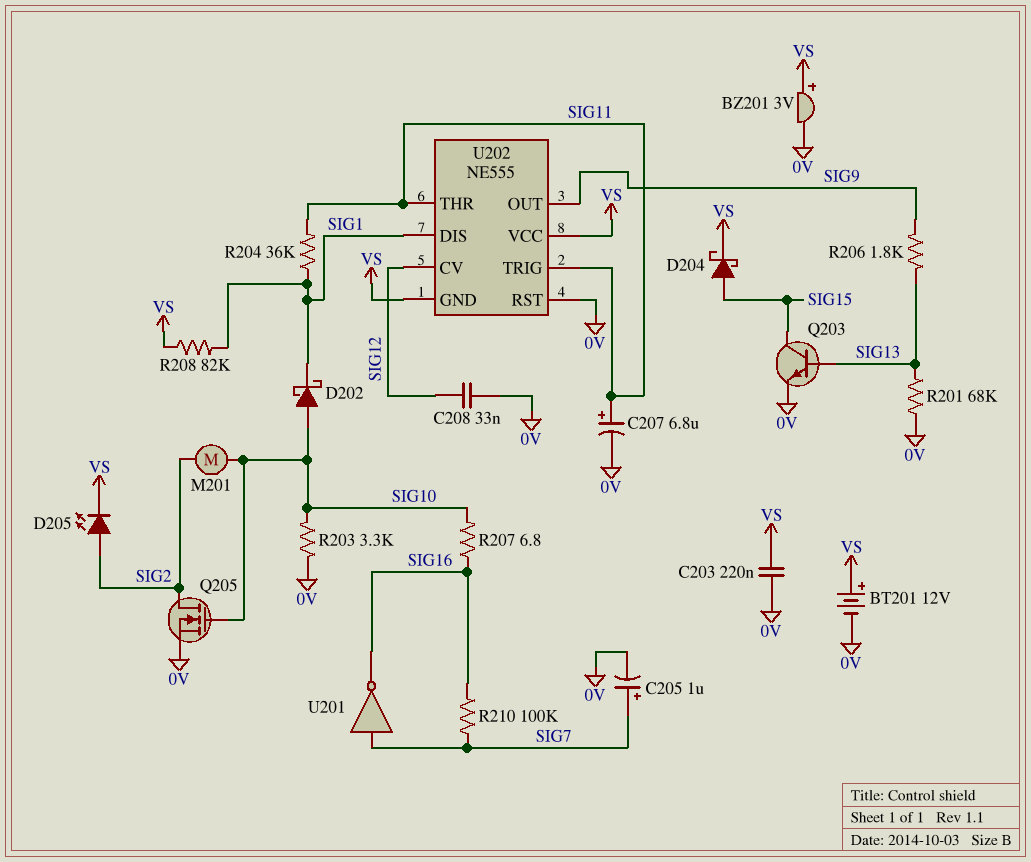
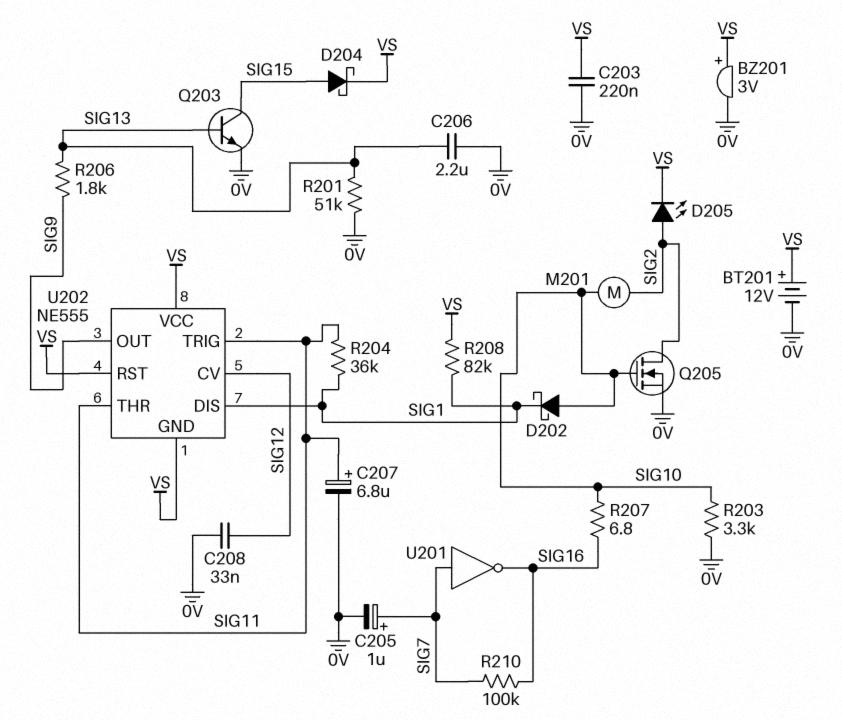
C206: none -> 2.2uF (0V, SIG13)
R201: 68k (0V, SIG13) -> 51k (0V, SIG13)
U202 pin RST: 0V -> VS

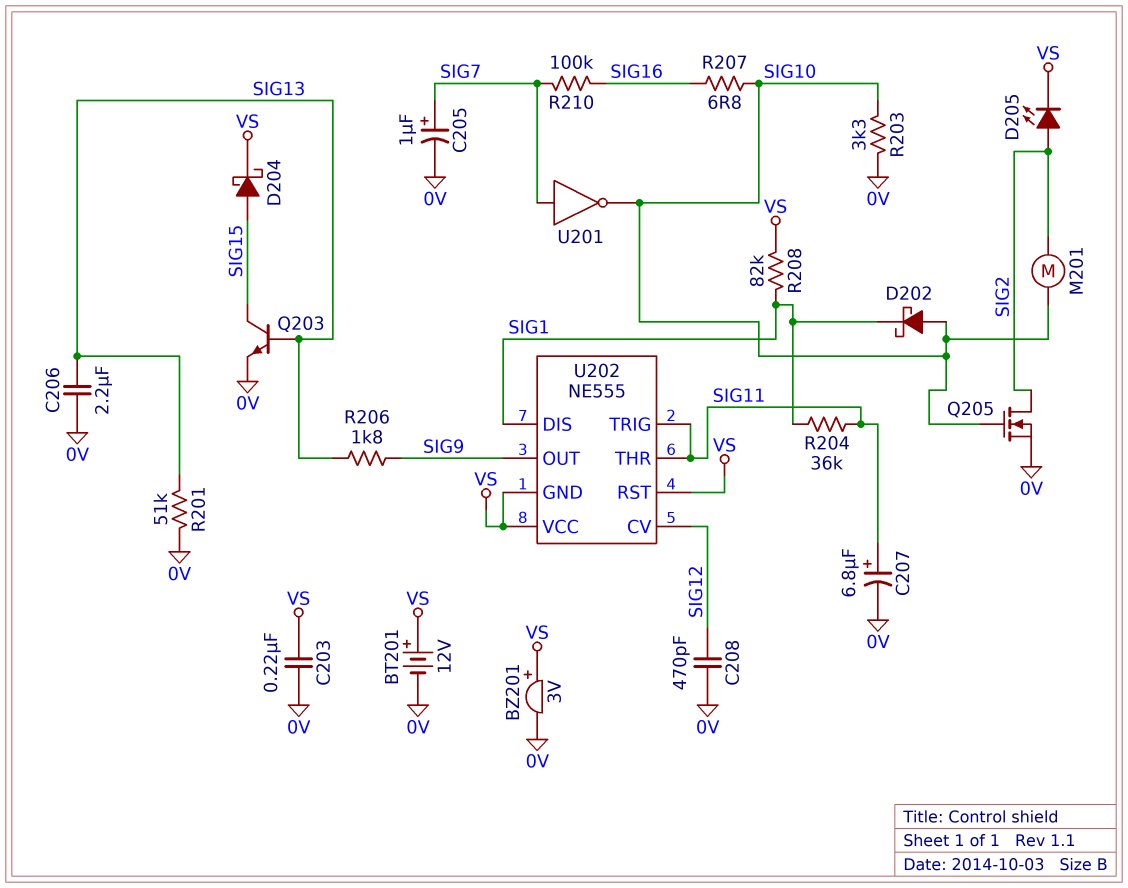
C208: 33nF (0V, SIG12) -> 470pF (0V, SIG12)
U201: NOT (in SIG7, out SIG16) -> NOT (in SIG7, out SIG10)

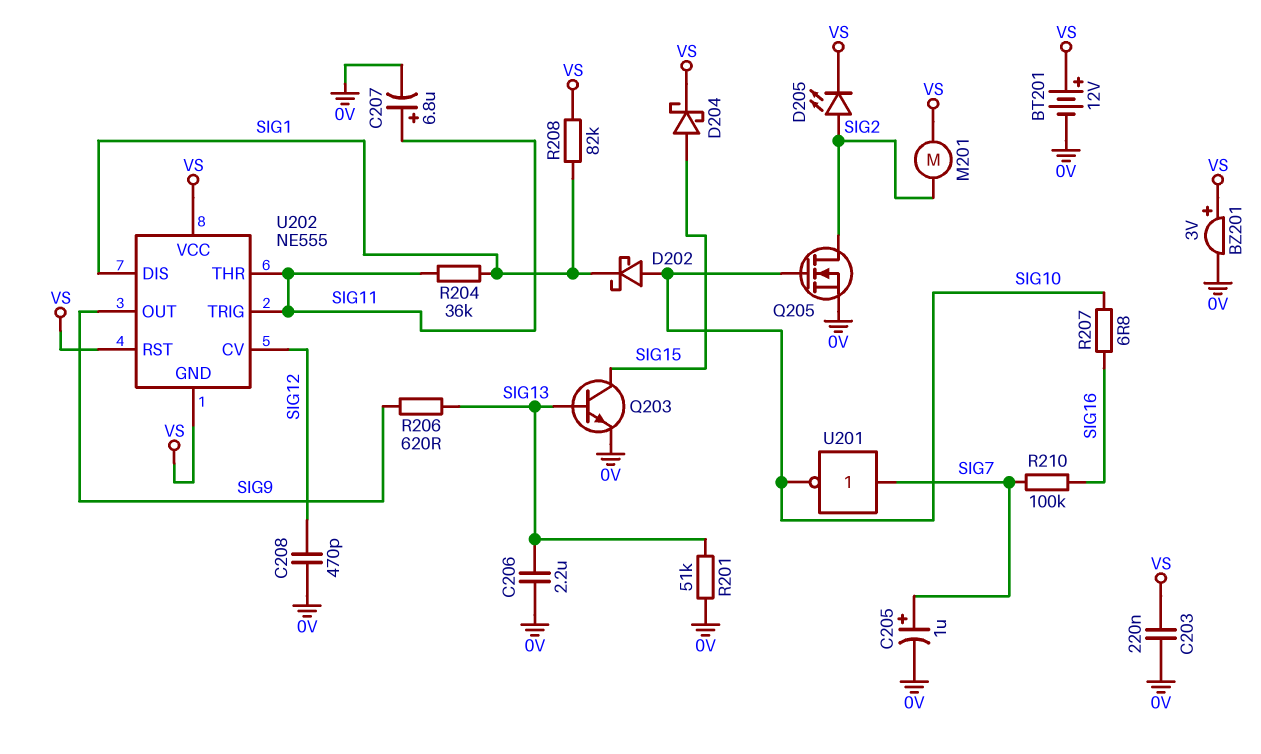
M201: motor (SIG2, SIG10) -> motor (SIG2, VS)
R203: 3.3k (0V, SIG10) -> none
R206: 1.8k (SIG9, SIG13) -> 620 (SIG9, SIG13)

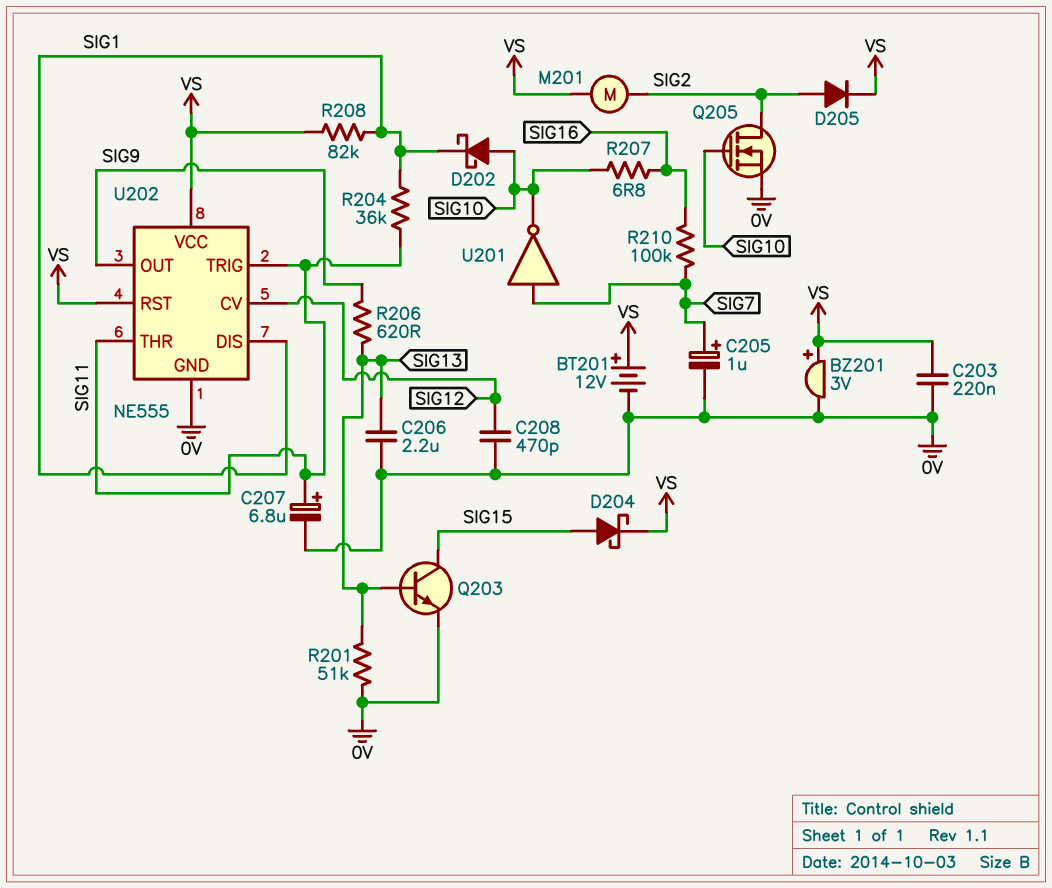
D205: LED (A SIG2, K VS) -> diode (A SIG2, K VS)
U202 pin GND: VS -> 0V

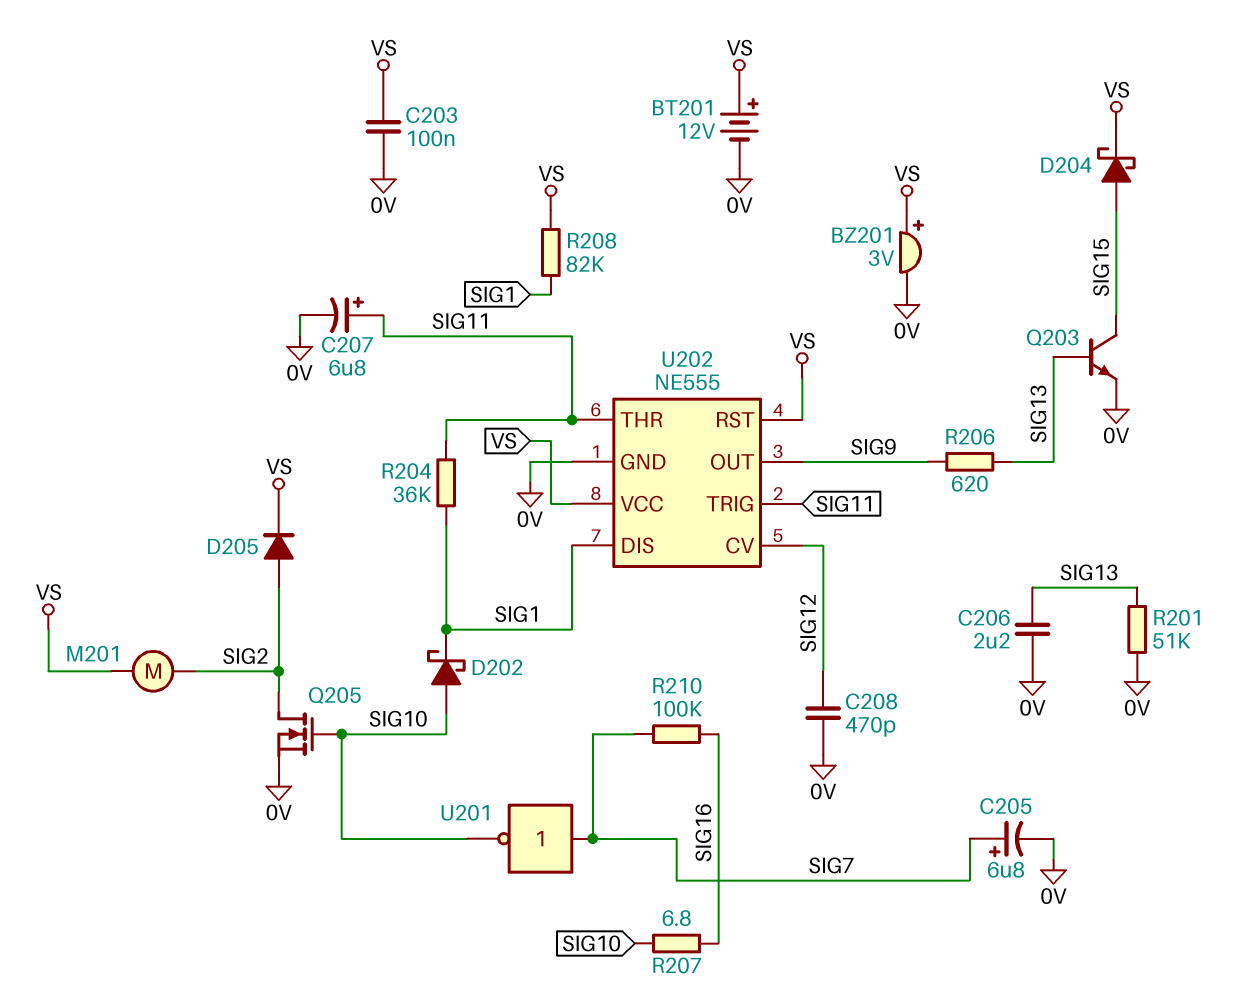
C203: 220nF (0V, VS) -> 100nF (0V, VS)
C205: 1uF (plus SIG7, minus 0V) -> 6.8uF (plus SIG7, minus 0V)

